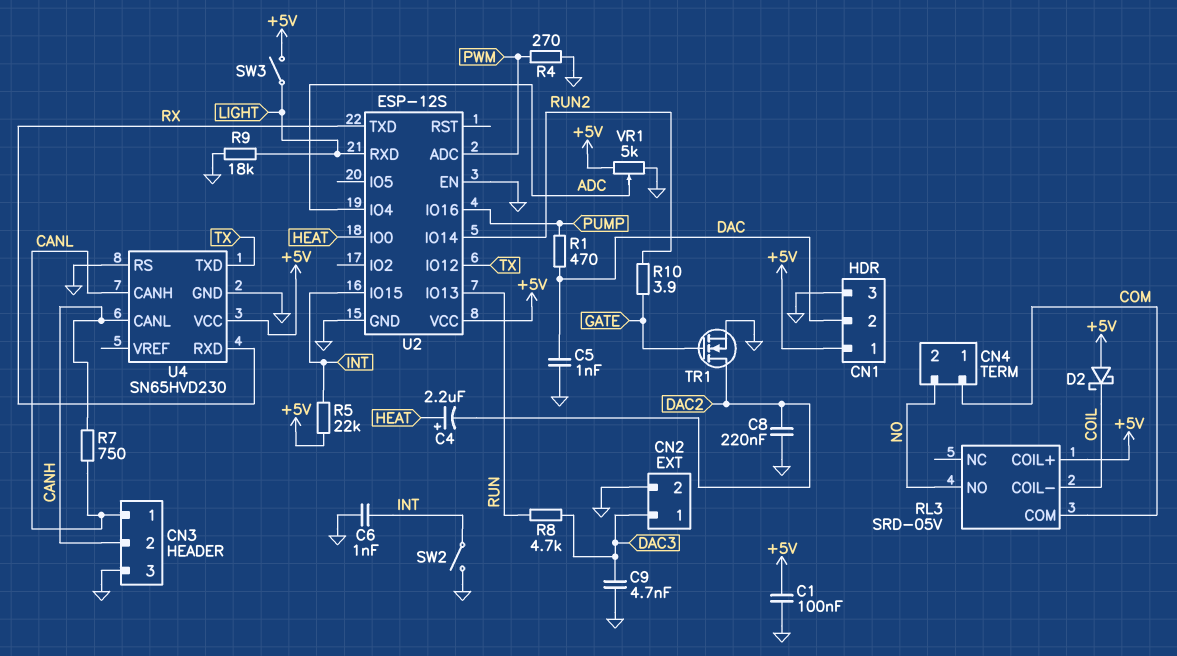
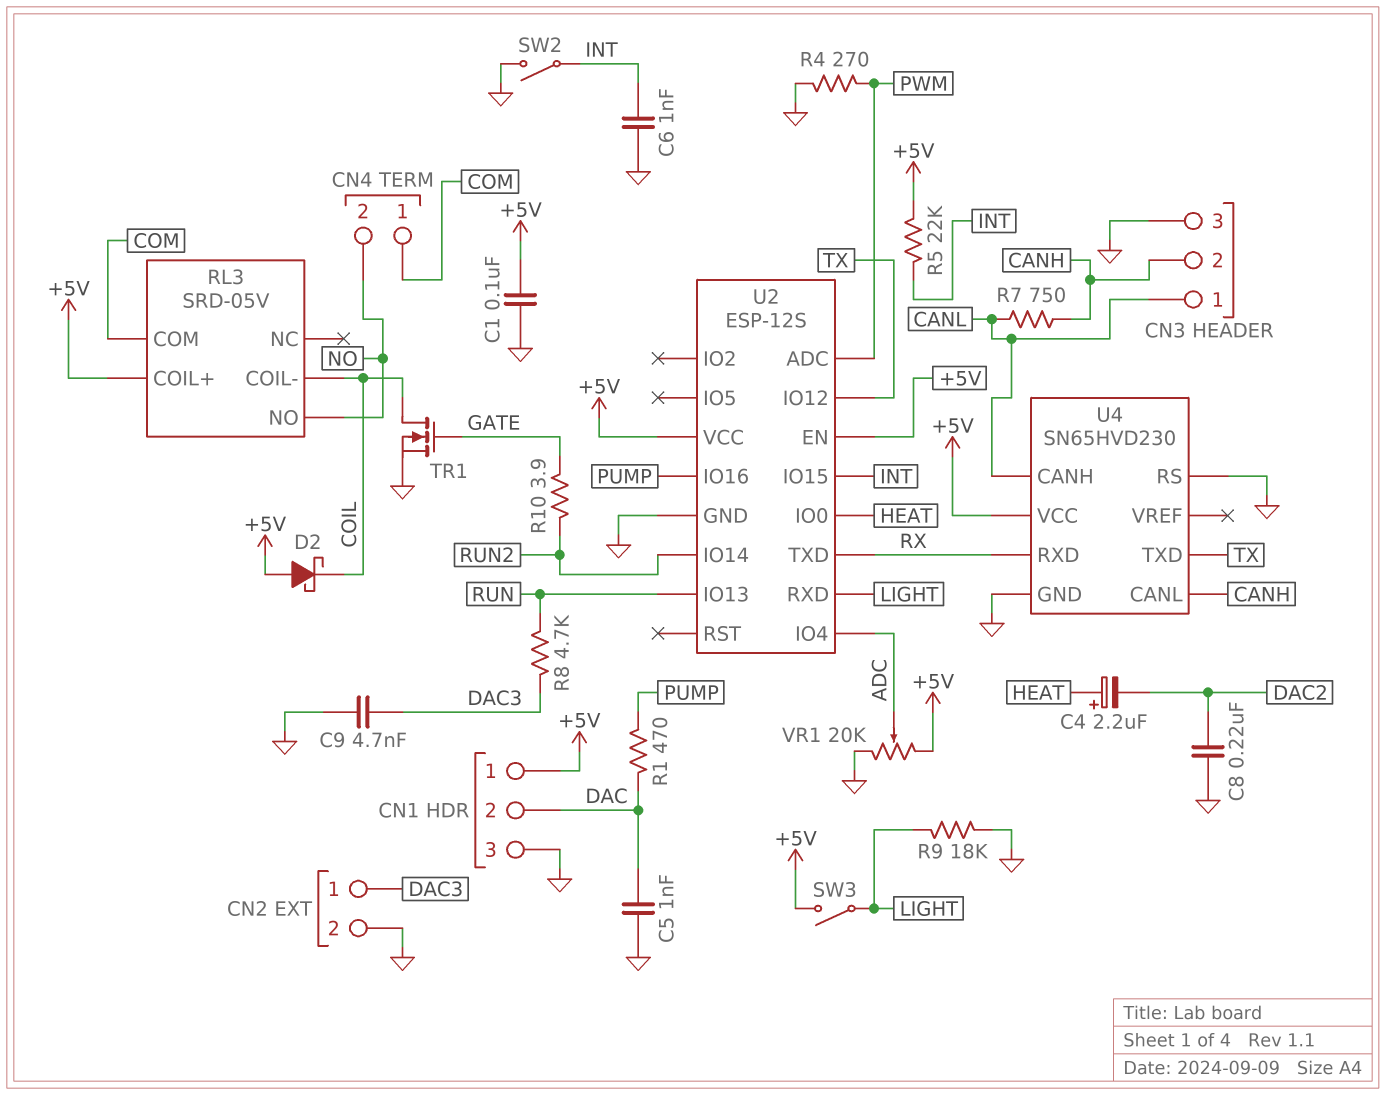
TR1: NMOS (G GATE, D DAC2, S GND) -> NMOS (G GATE, D COIL, S GND)
U2 pin EN: GND -> +5V
VR1: 5k (+5V, GND, wiper ADC) -> 20k (+5V, GND, wiper ADC)

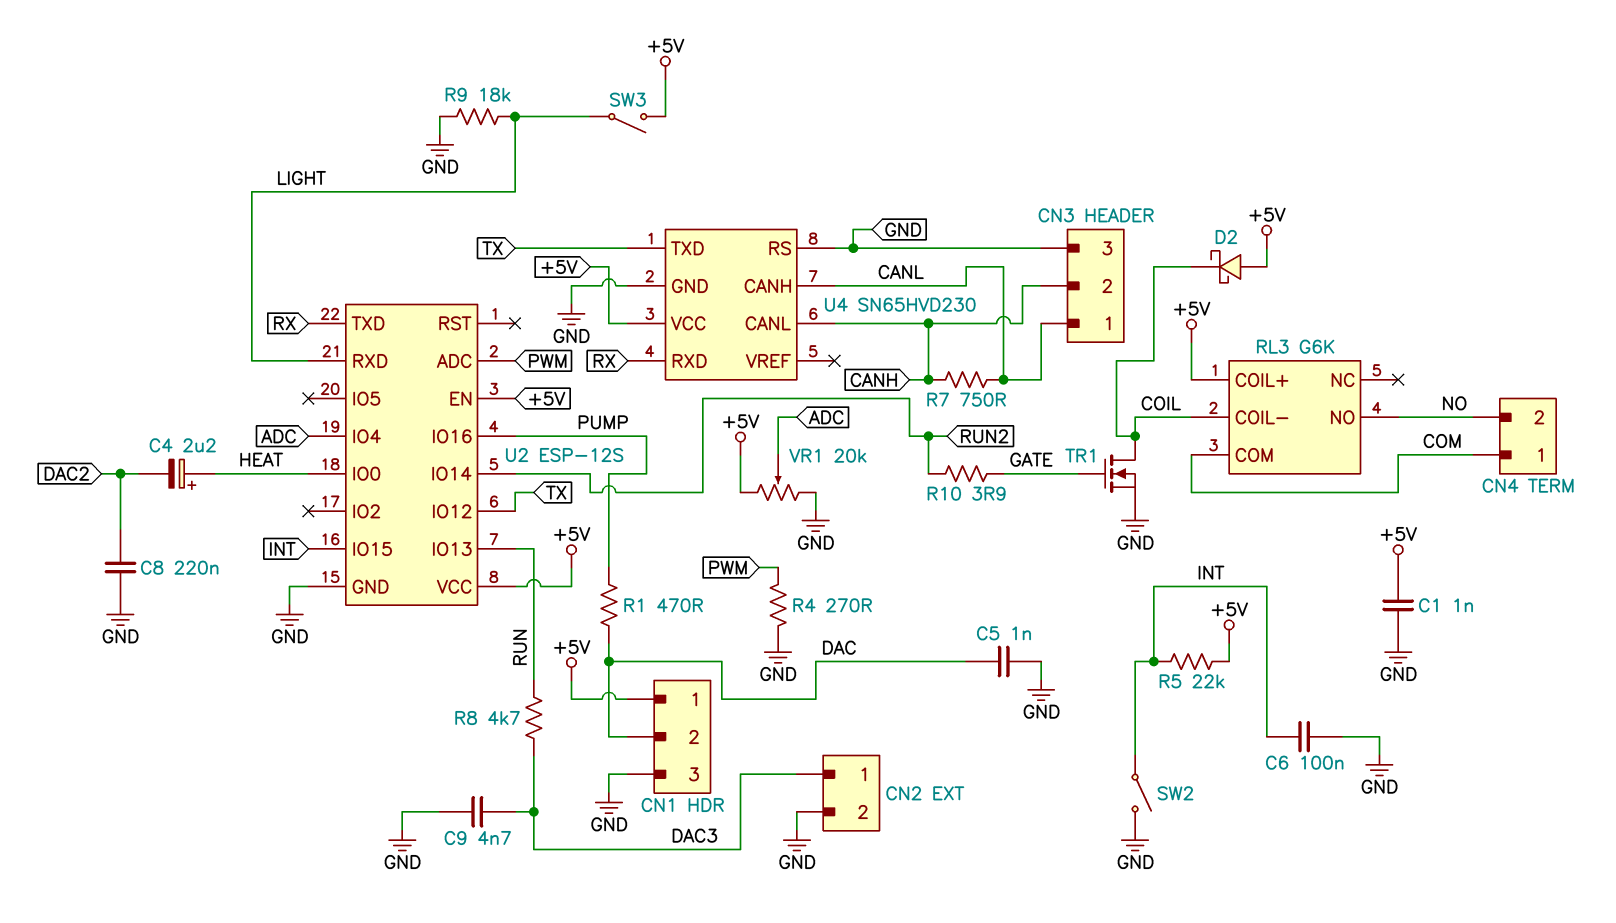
C1: 100nF (+5V, GND) -> 1nF (+5V, GND)
C6: 1nF (GND, INT) -> 100nF (GND, INT)
RL3: SRD-05V -> G6K

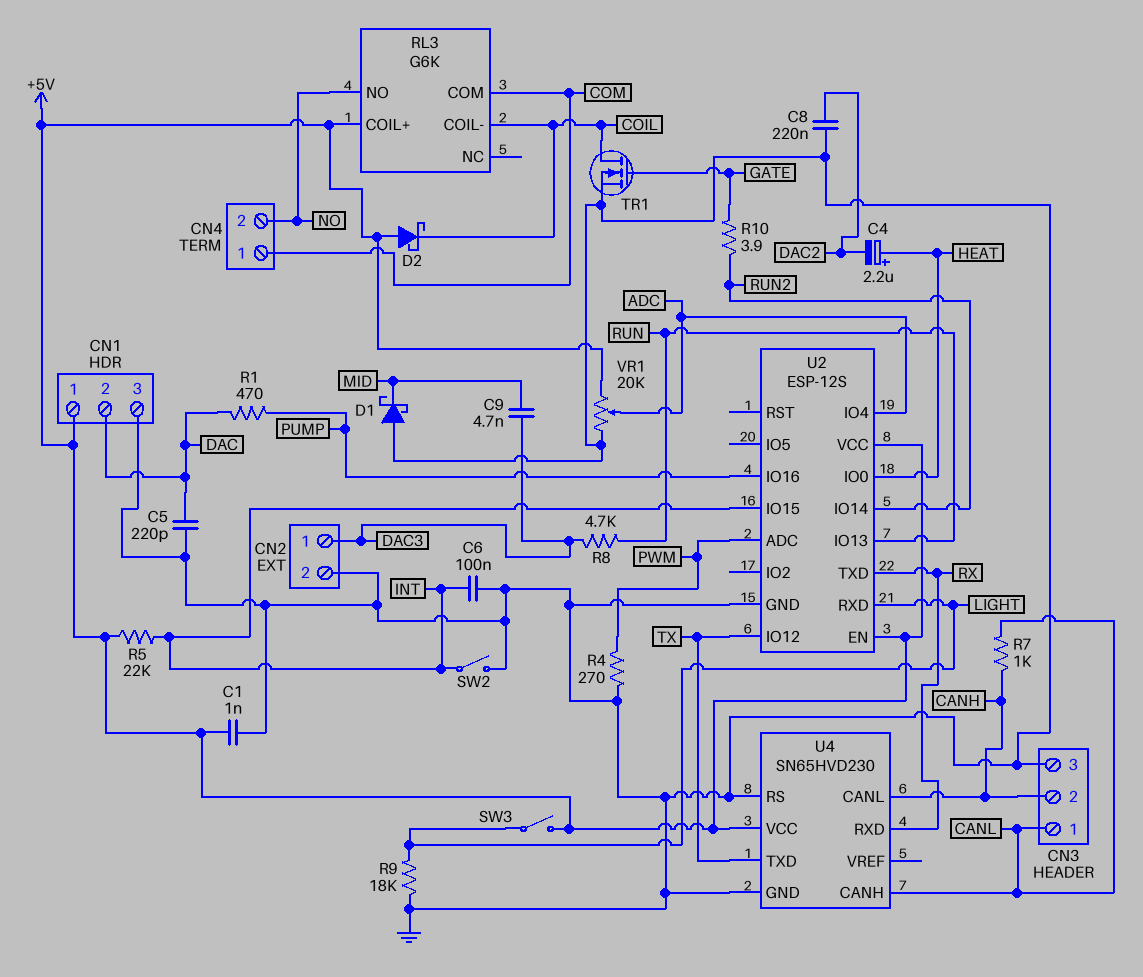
C5: 1nF (DAC, GND) -> 220pF (DAC, GND)
C9: 4.7nF (DAC3, GND) -> 4.7nF (DAC3, MID)
D1: none -> schottky (A GND, K MID)
R7: 750 (CANH, CANL) -> 1k (CANH, CANL)

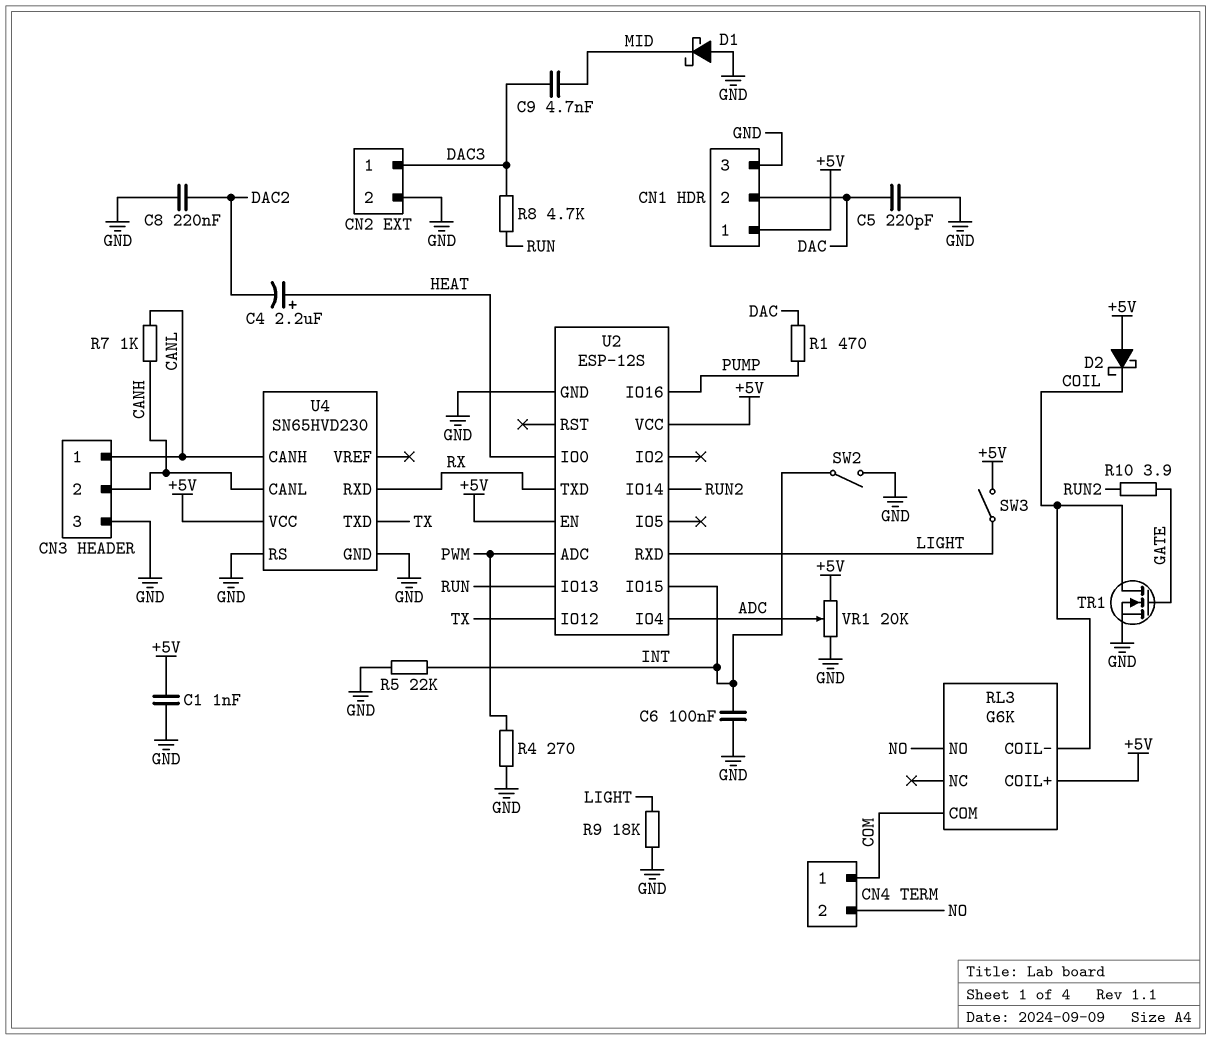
R5: 22k (+5V, INT) -> 22k (GND, INT)

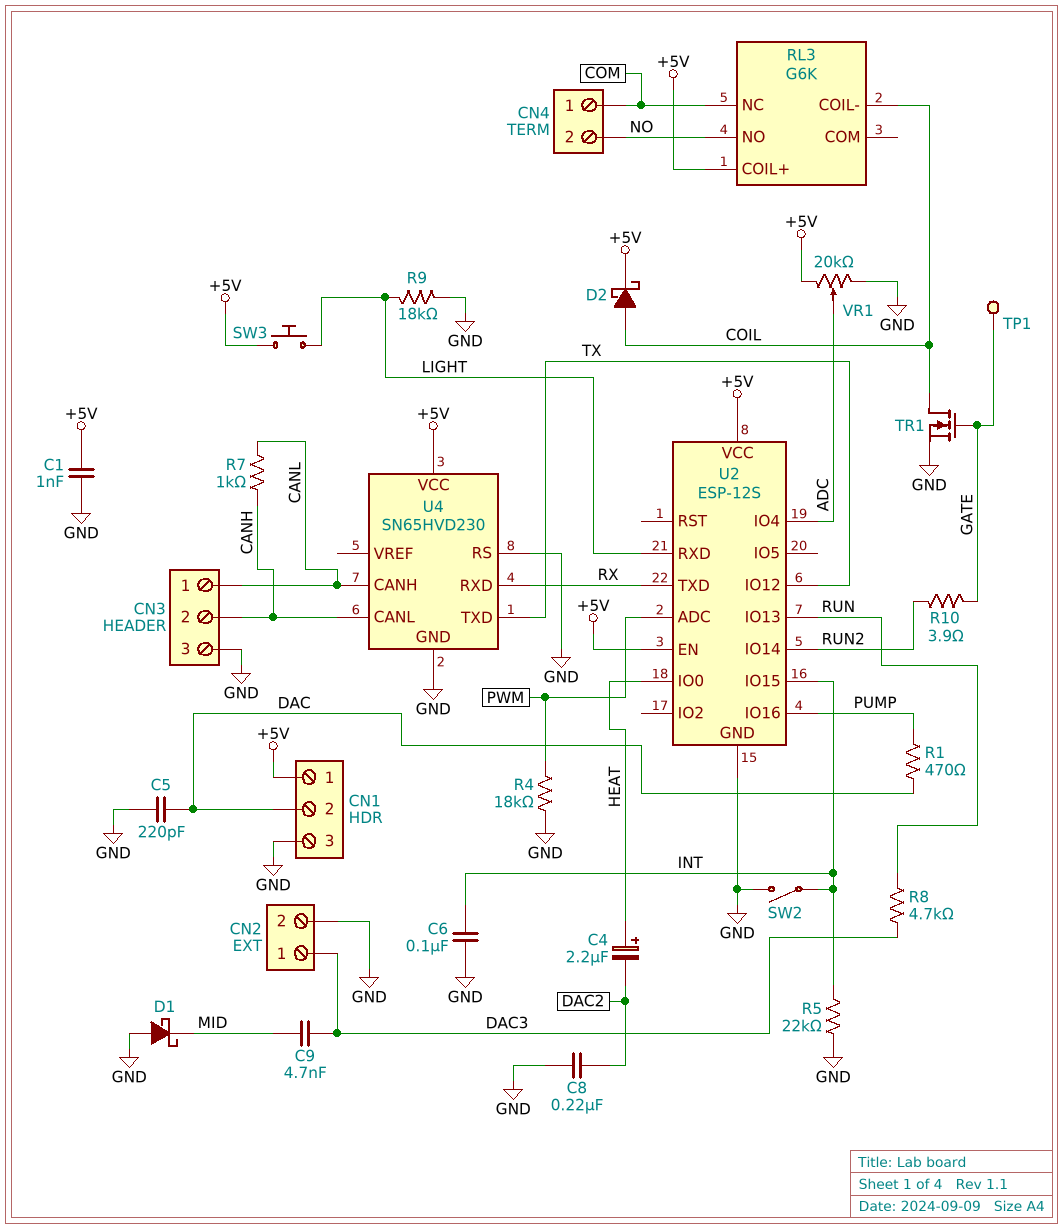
D2: schottky (A +5V, K COIL) -> schottky (A COIL, K +5V)
R4: 270 (GND, PWM) -> 18k (GND, PWM)
RL3 pin COM: COM -> none
RL3 pin NC: none -> COM
SW3: switch (+5V, LIGHT) -> button (+5V, LIGHT)
TP1: none -> test point (GATE)

